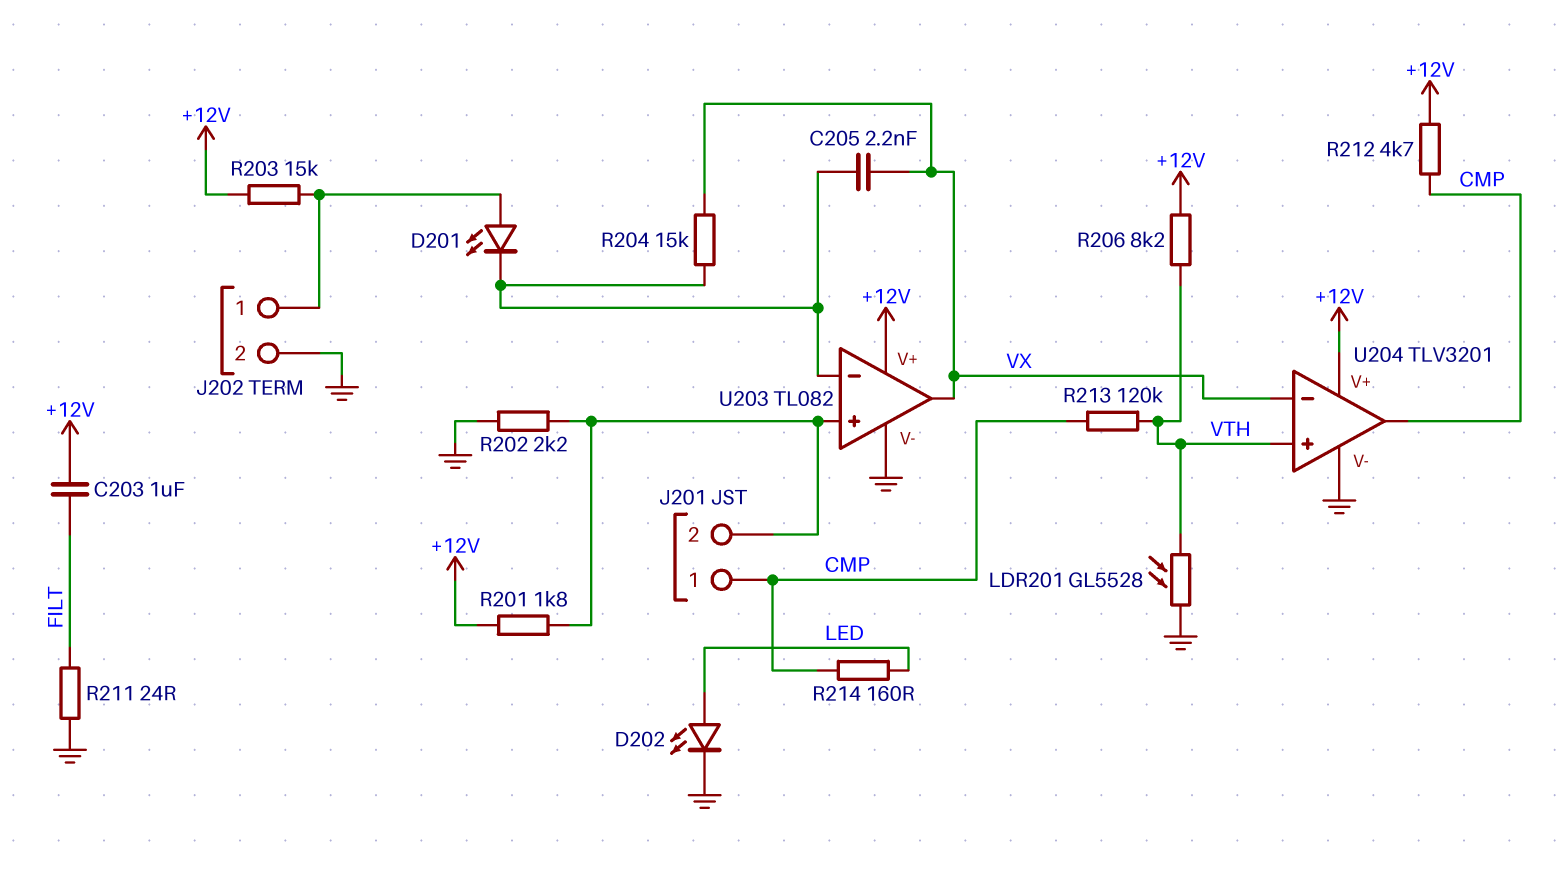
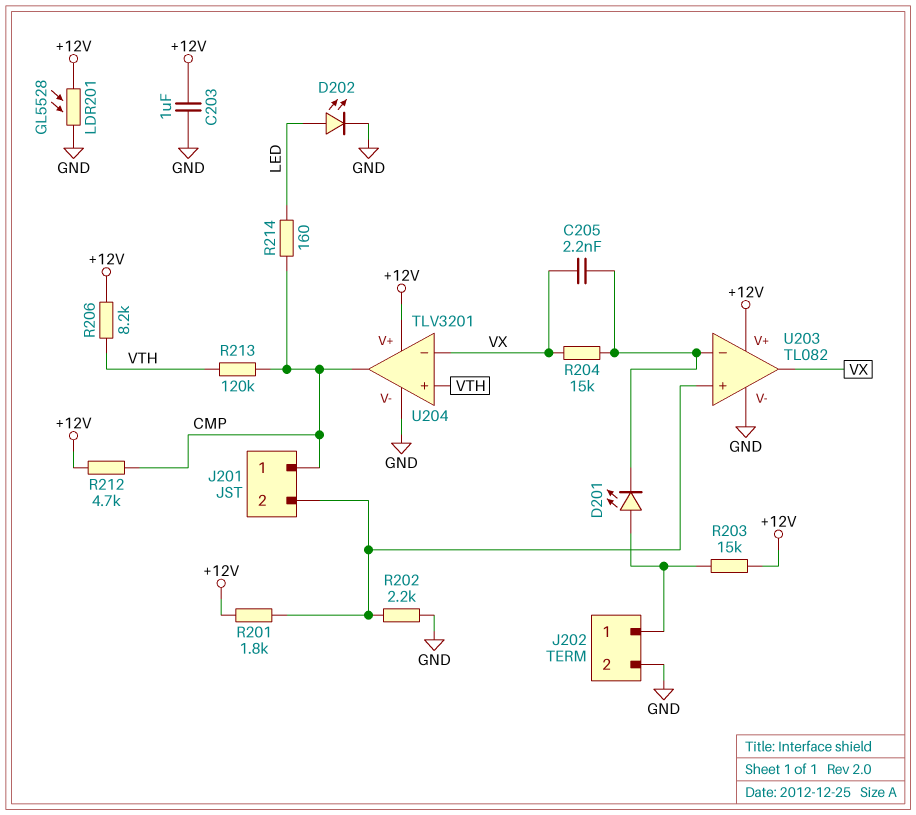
C203: 1uF (+12V, FILT) -> 1uF (+12V, GND)
LDR201: GL5528 (GND, VTH) -> GL5528 (+12V, GND)
R211: 24 (FILT, GND) -> none

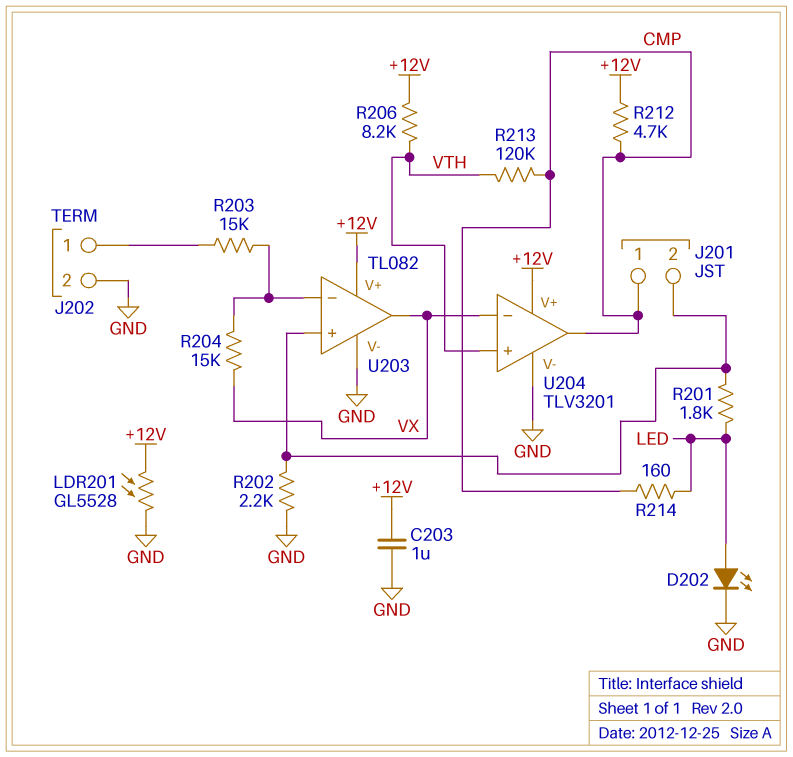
C205: 2.2nF (U203/in-, VX) -> none
D201: LED (A J202/1, K U203/in-) -> none
R201: 1.8k (+12V, J201/2) -> 1.8k (J201/2, LED)
R203: 15k (+12V, J202/1) -> 15k (J202/1, U203/in-)

